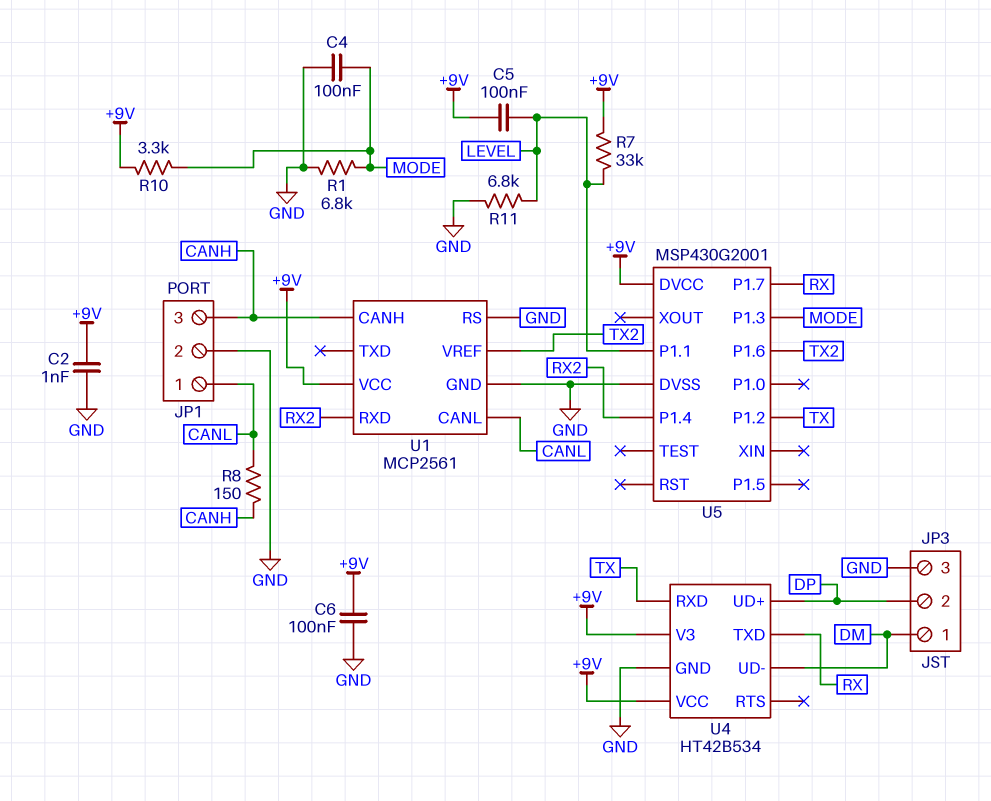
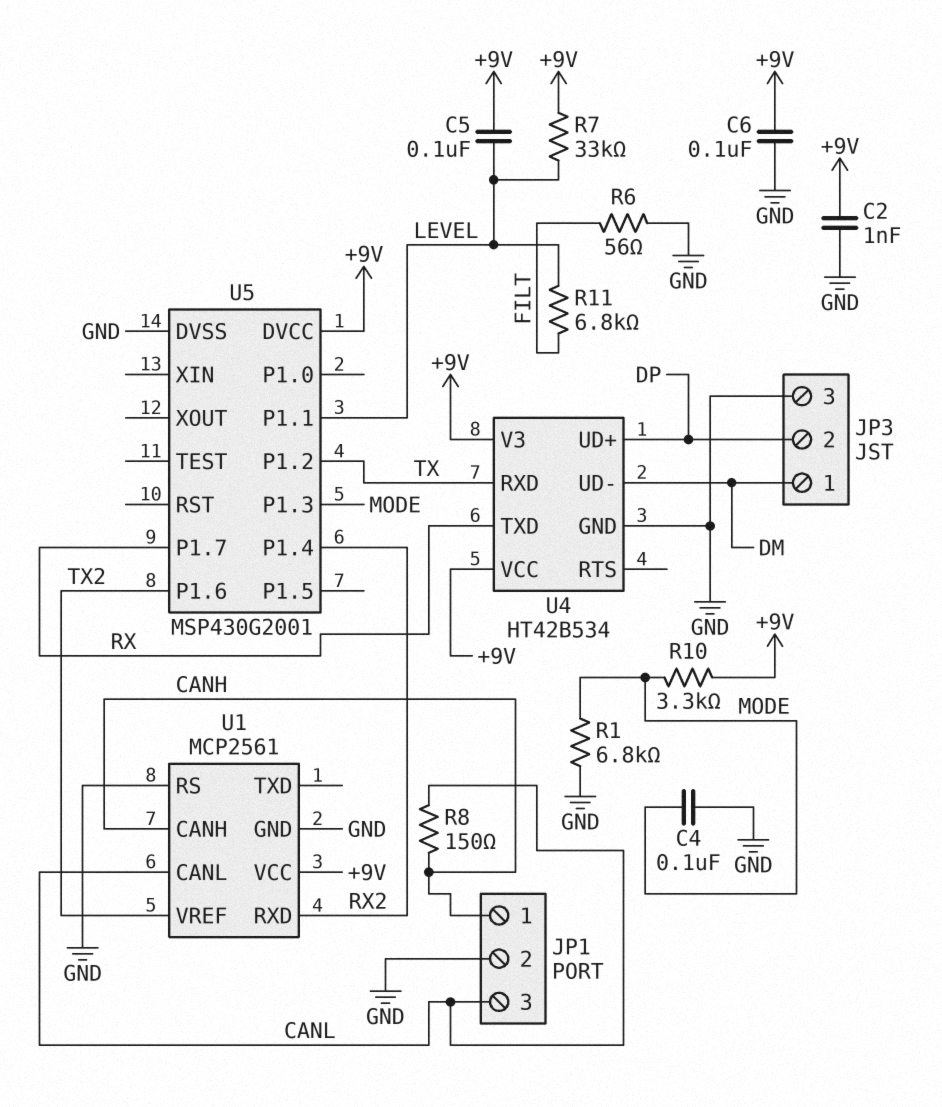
JP1 pin 1: CANL -> CANH
JP1 pin 3: CANH -> CANL
R6: none -> 56 (FILT, GND)
R11: 6.8k (GND, LEVEL) -> 6.8k (FILT, LEVEL)

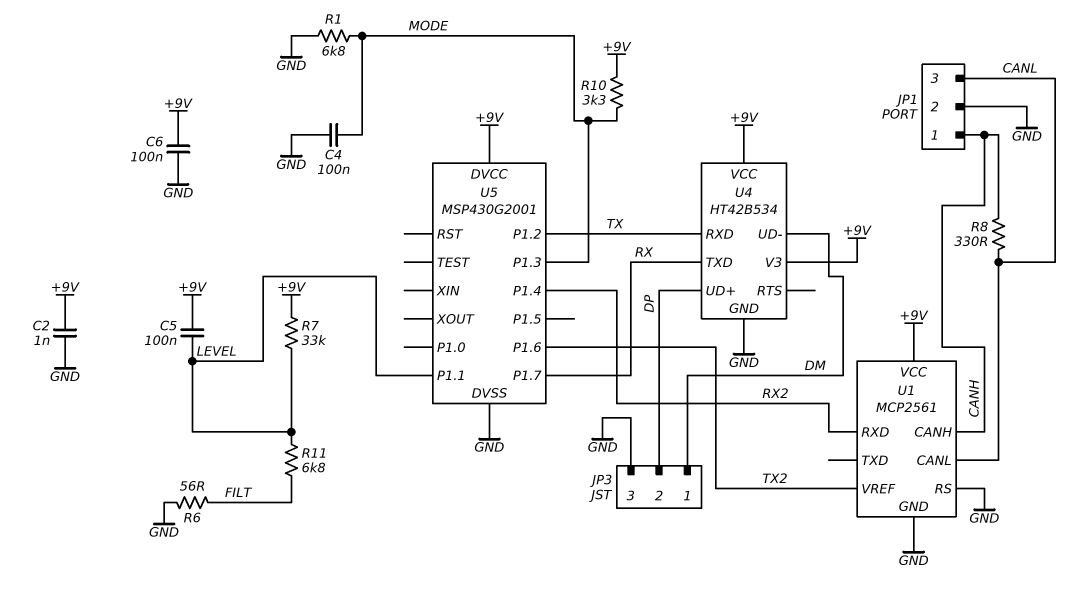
R8: 150 (CANH, CANL) -> 330 (CANH, CANL)

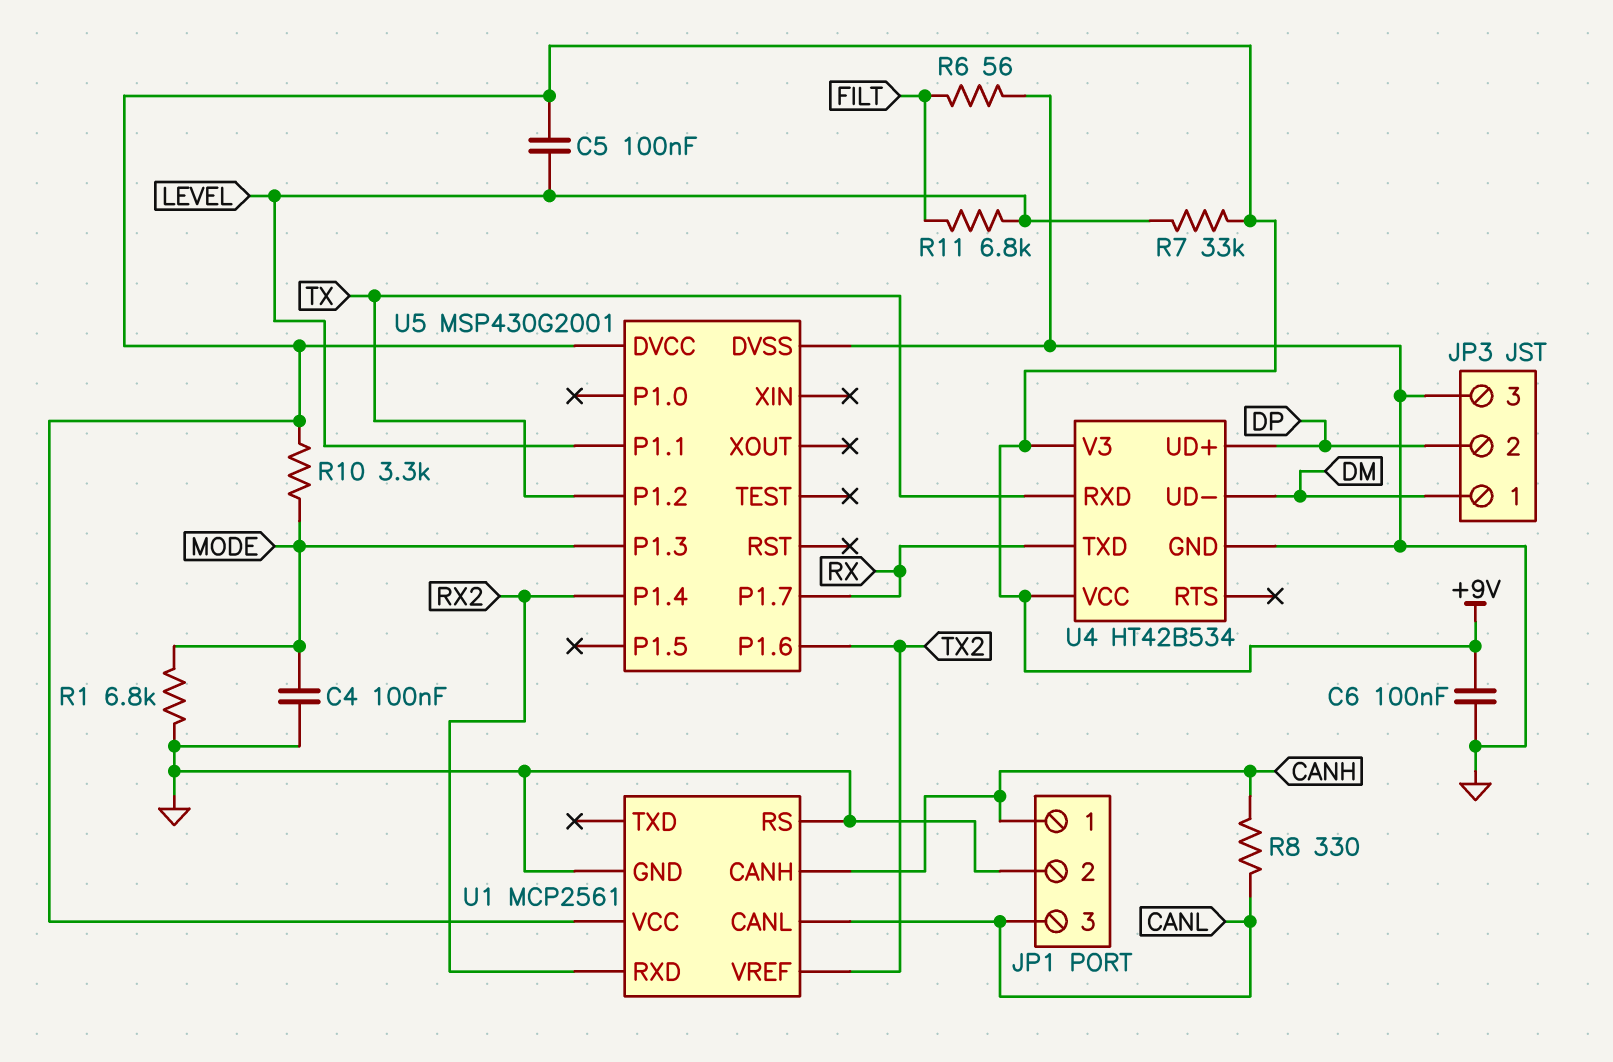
C2: 1nF (+9V, GND) -> none

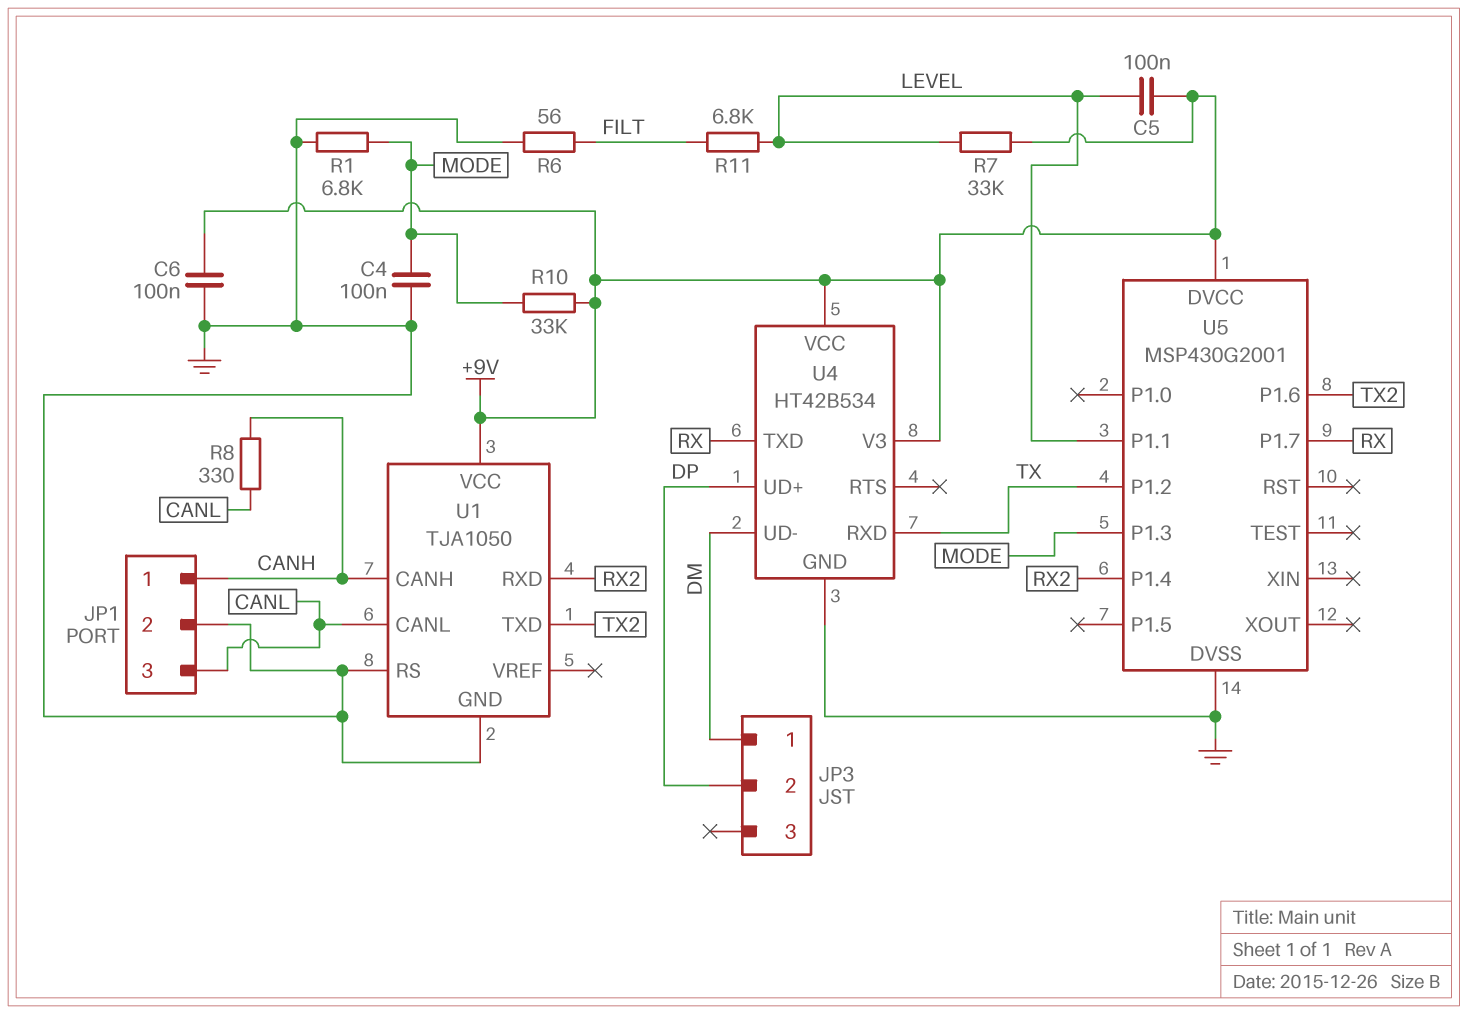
JP3 pin 3: GND -> none
R10: 3.3k (+9V, MODE) -> 33k (+9V, MODE)
U1: MCP2561 -> TJA1050
U1 pin TXD: none -> TX2
U1 pin VREF: TX2 -> none

